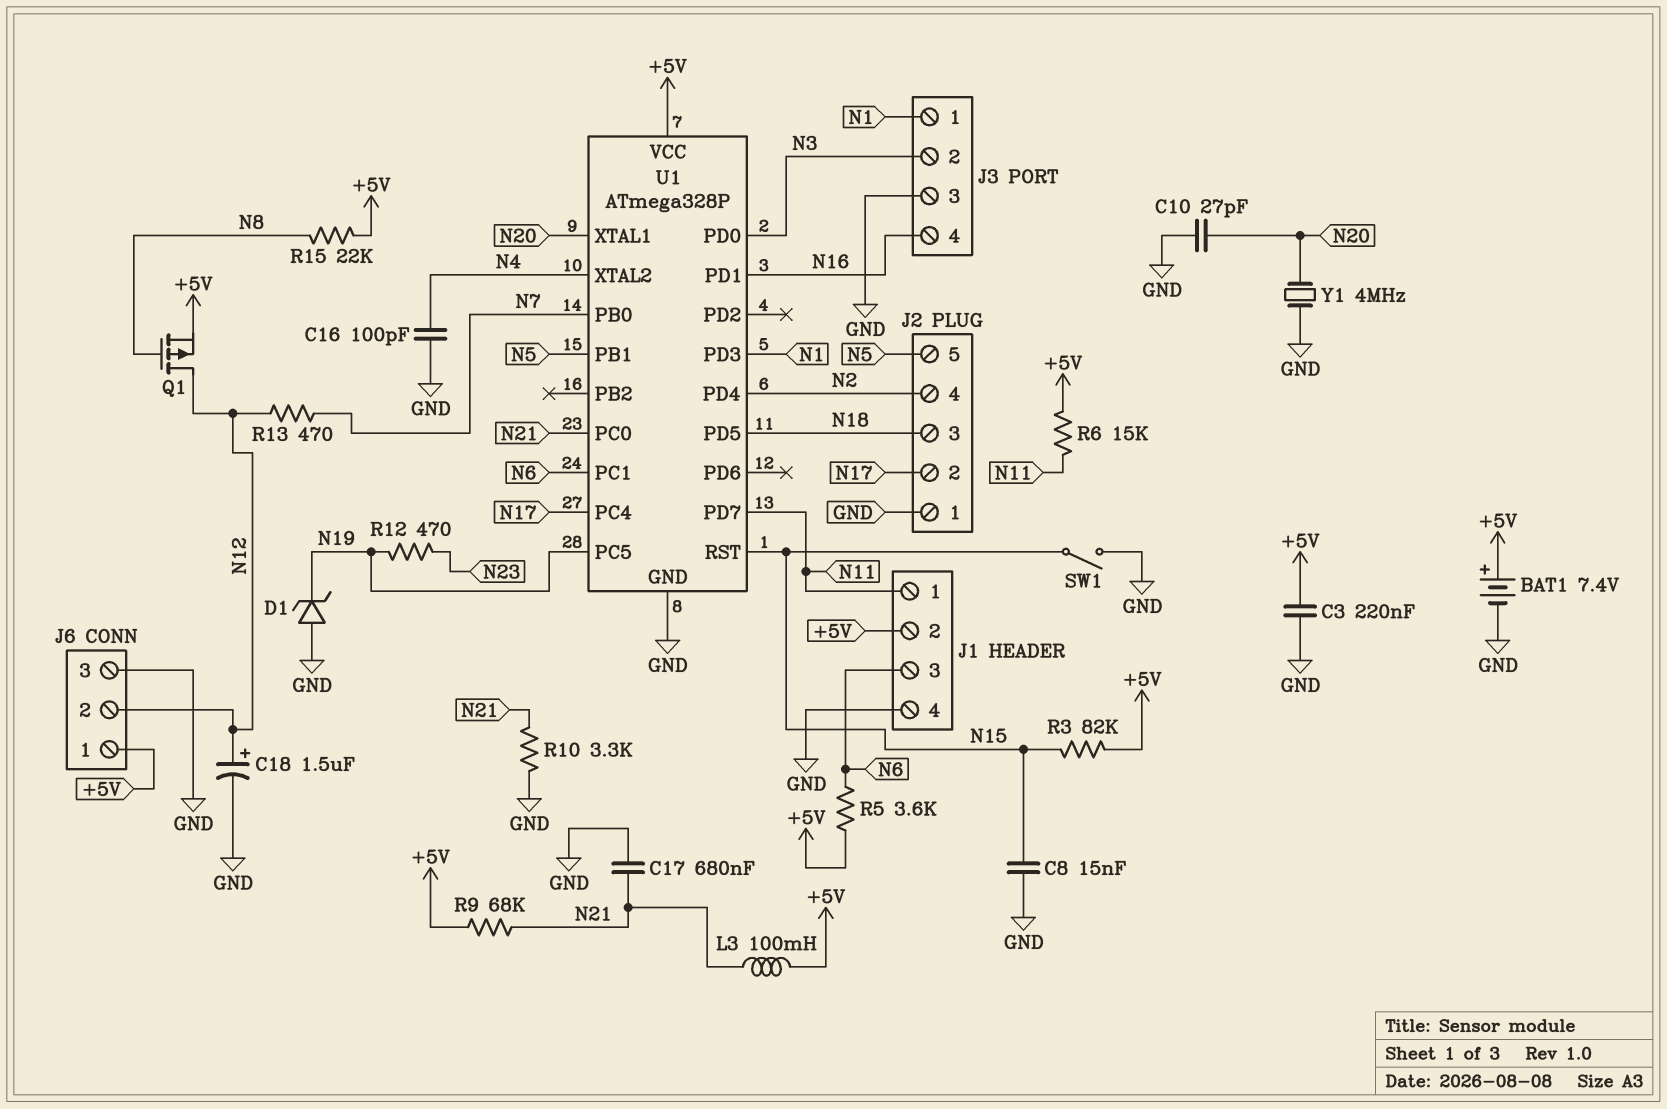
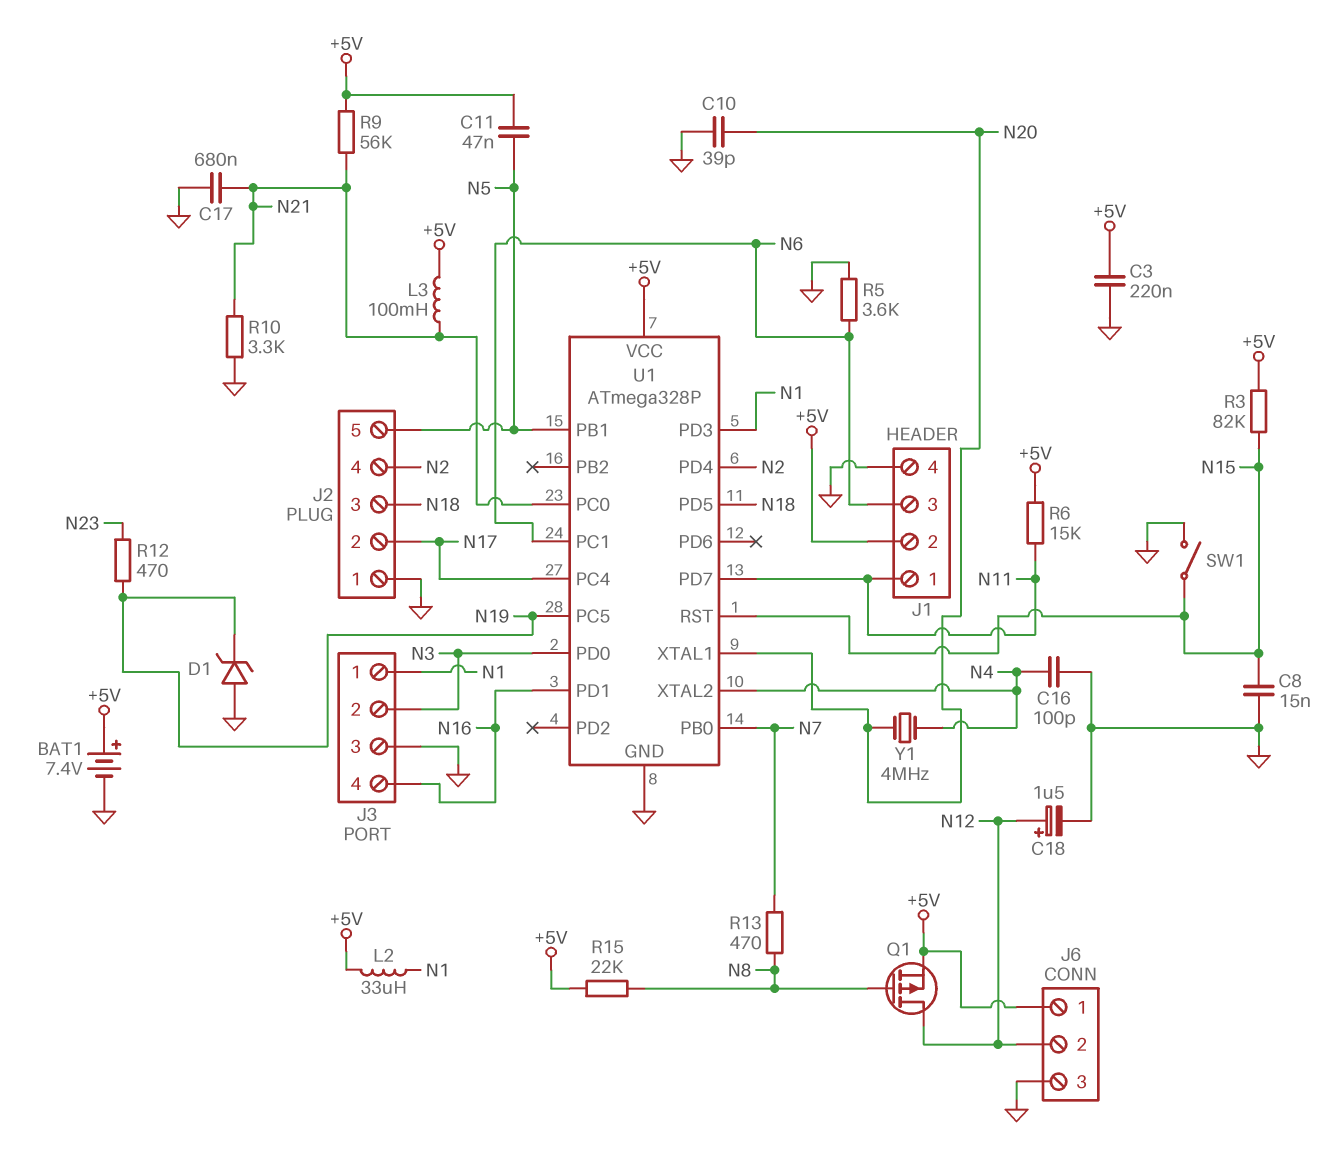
C10: 27pF (GND, N20) -> 39pF (GND, N20)
C11: none -> 47nF (+5V, N5)
L2: none -> 33uH (+5V, N1)
R5: 3.6k (+5V, N6) -> 3.6k (GND, N6)
R9: 68k (+5V, N21) -> 56k (+5V, N21)
R13: 470 (N7, N12) -> 470 (N7, N8)
Y1: 4MHz (GND, N20) -> 4MHz (N4, N20)

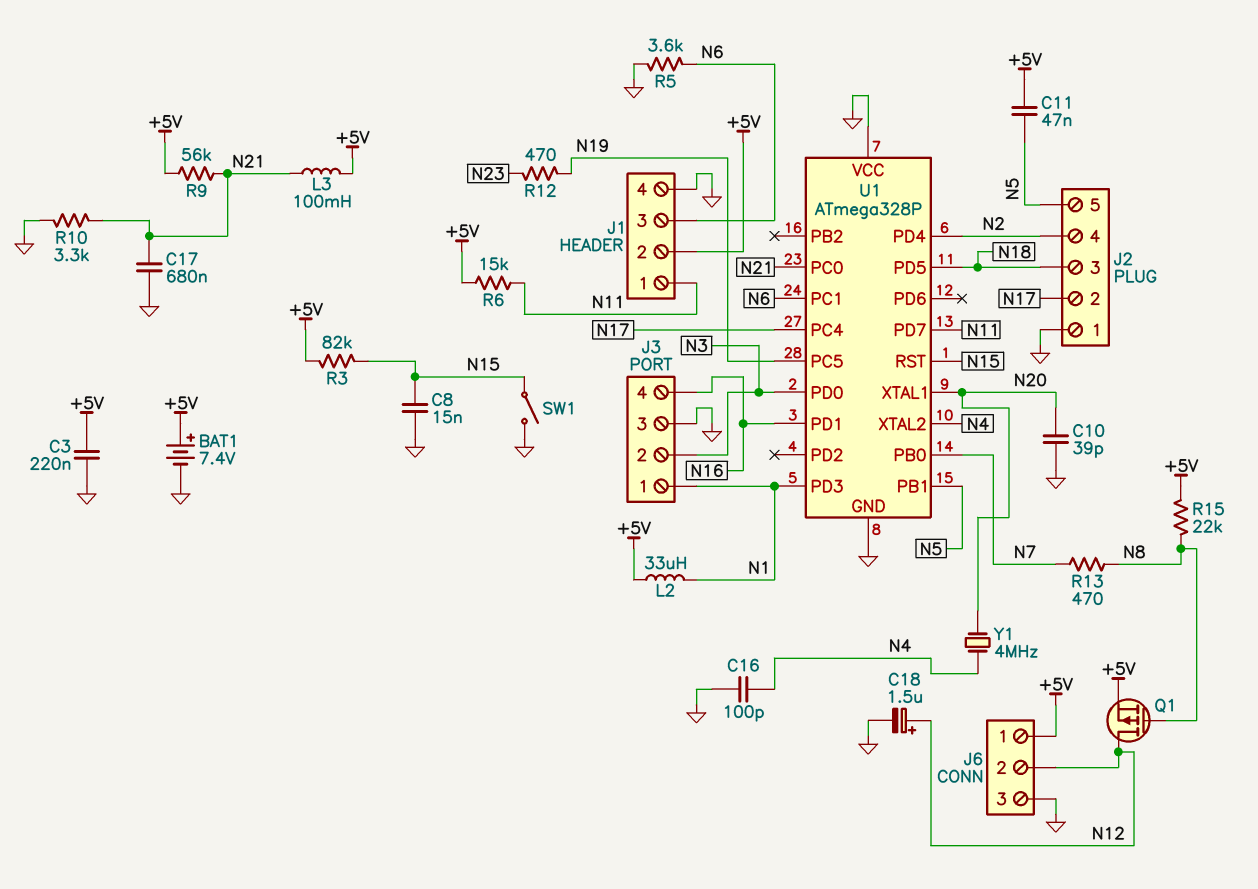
D1: zener (A GND, K N19) -> none
U1 pin VCC: +5V -> GND

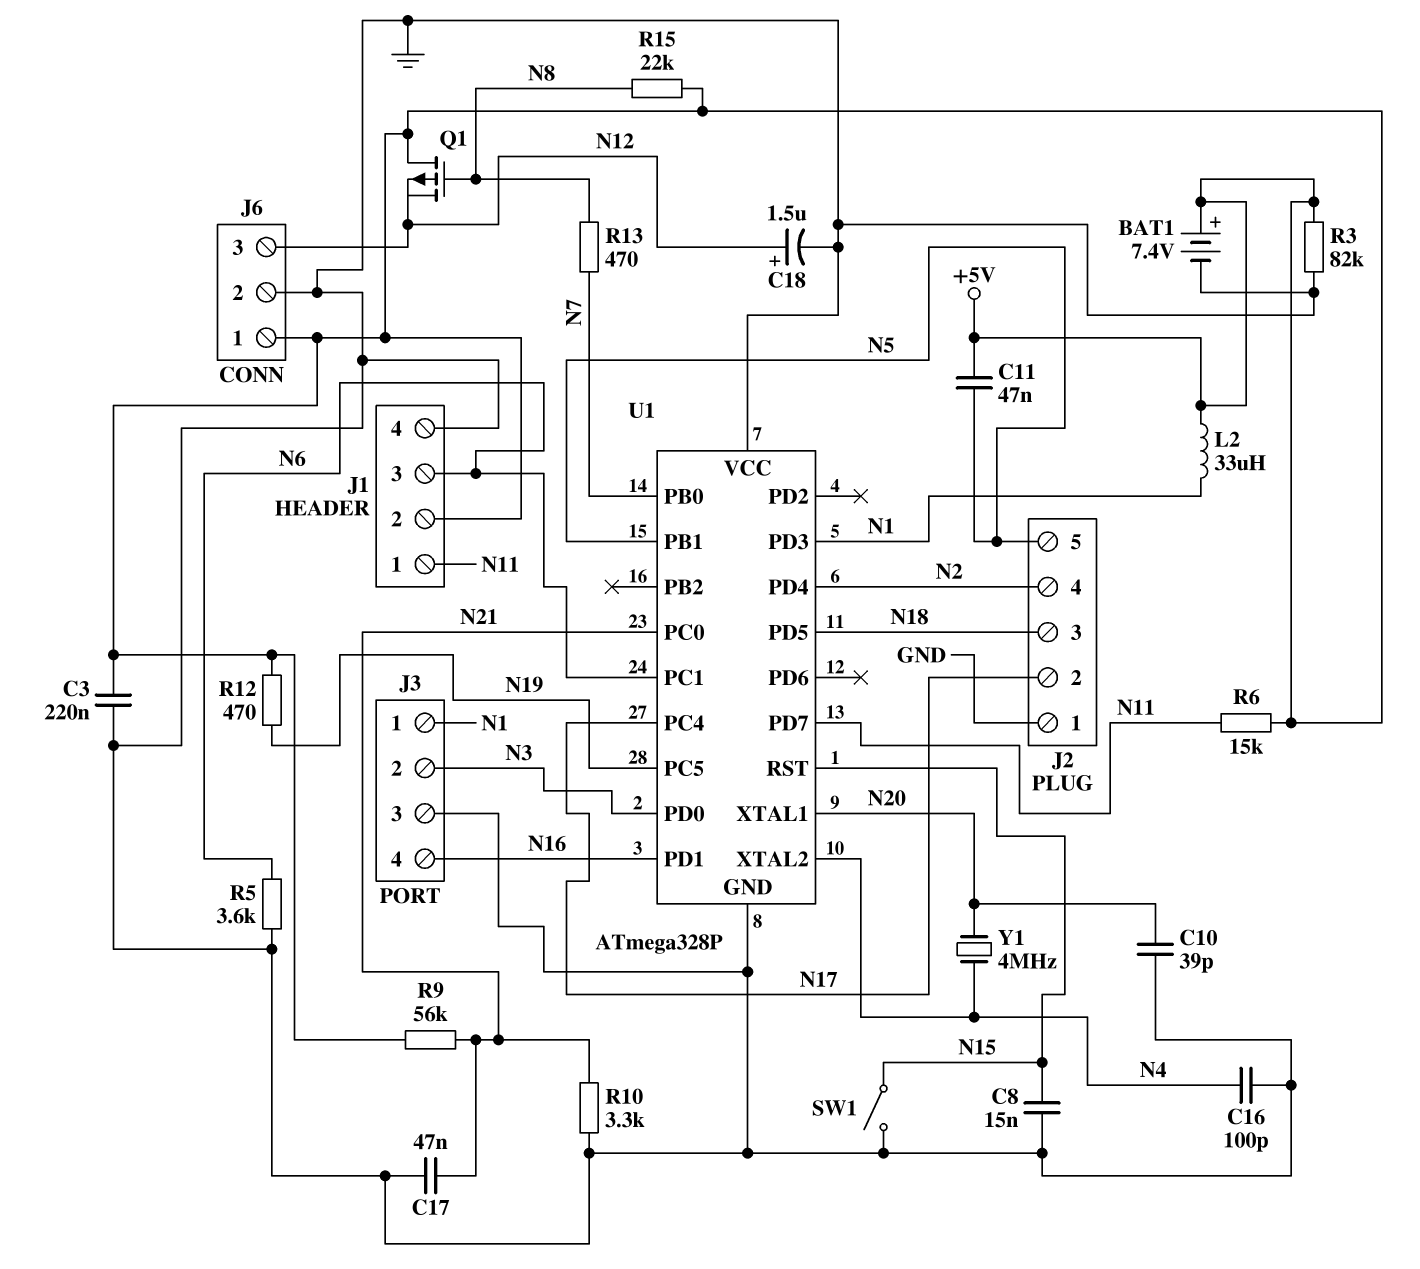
C17: 680nF (GND, N21) -> 47nF (GND, N21)
J6 pin 2: N12 -> GND
J6 pin 3: GND -> N12
L3: 100mH (+5V, N21) -> none
Q1: PMOS (G N8, D N12, S +5V) -> PMOS (G N8, D +5V, S N12)
R3: 82k (+5V, N15) -> 82k (+5V, GND)
R12: 470 (N19, N23) -> 470 (+5V, N19)

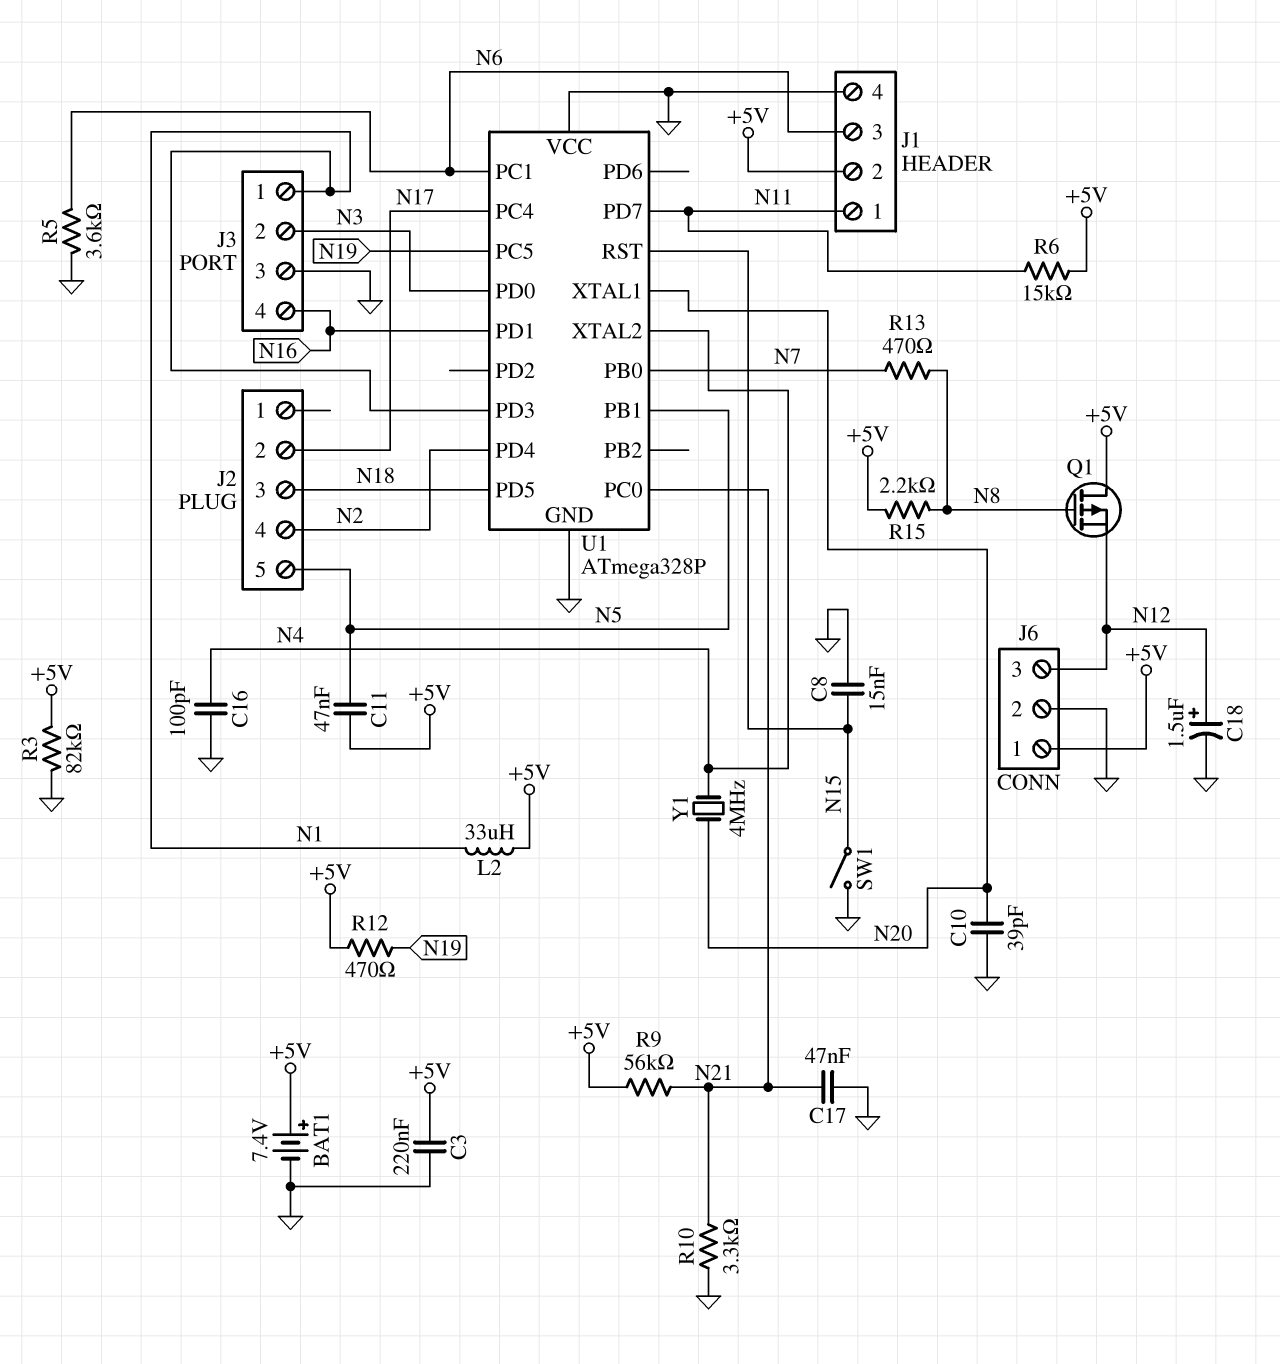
J2 pin 1: GND -> none
R15: 22k (+5V, N8) -> 2.2k (+5V, N8)

